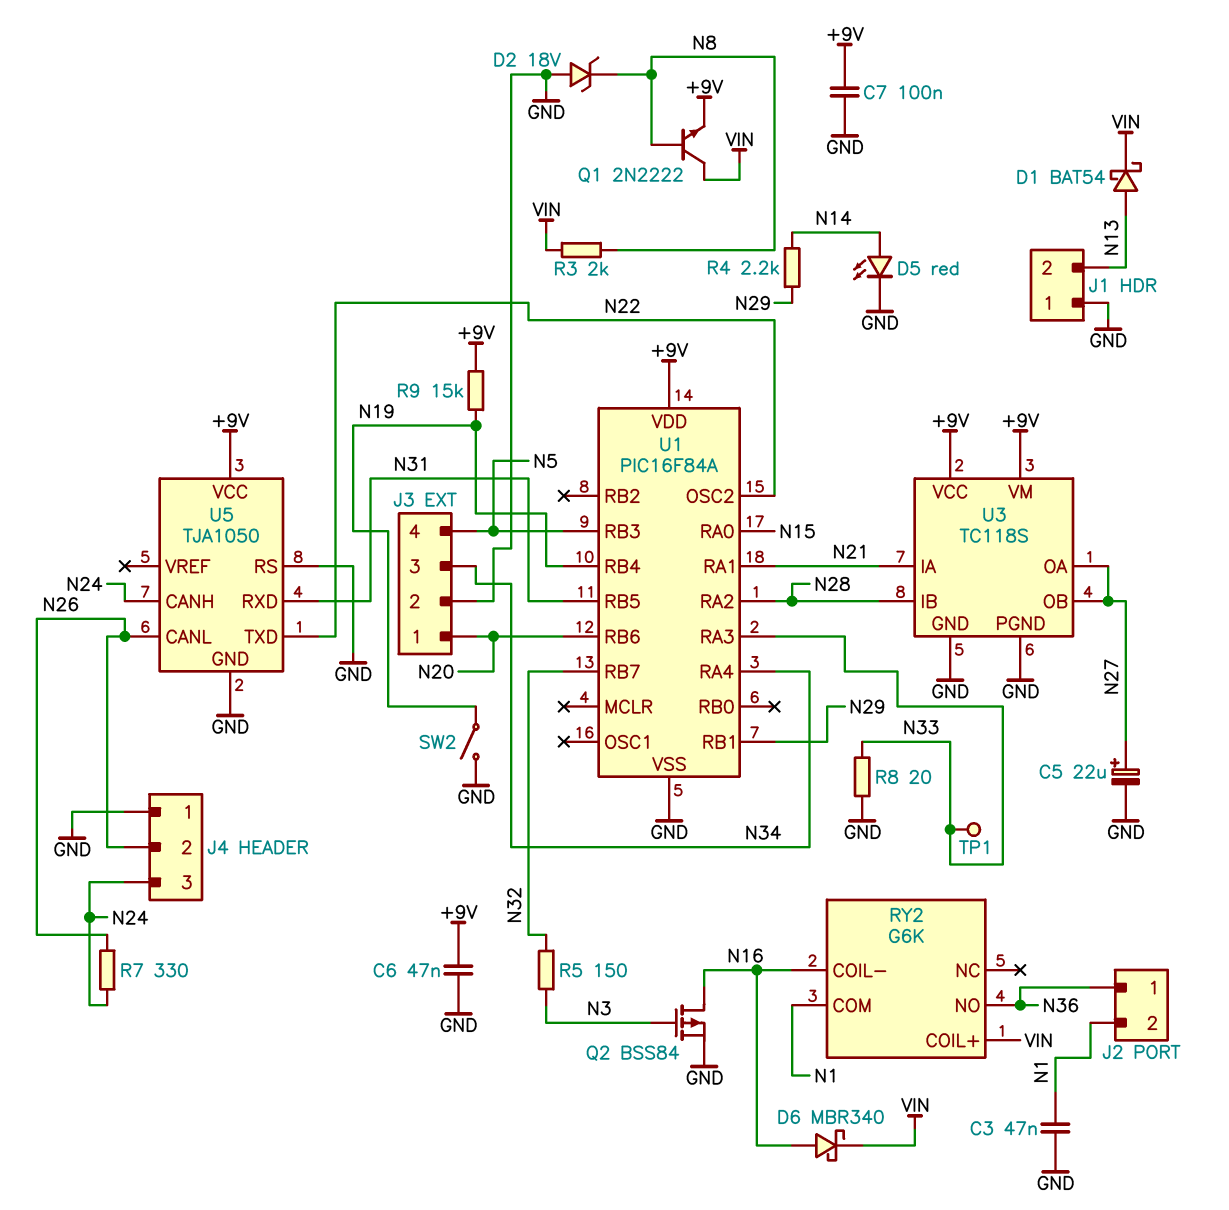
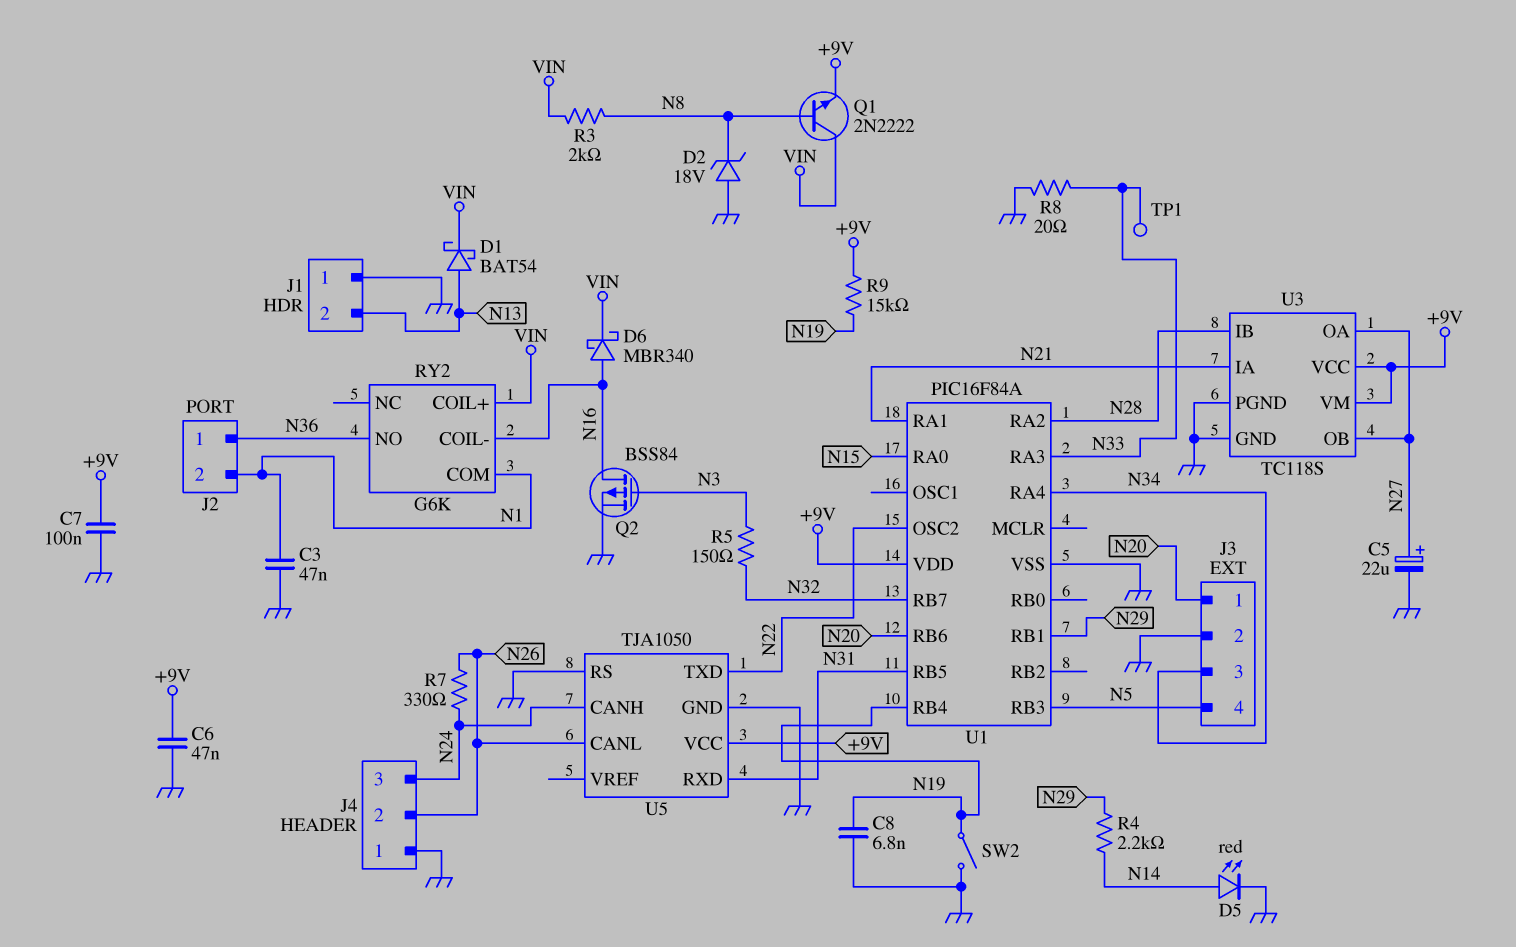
C8: none -> 6.8nF (GND, N19)

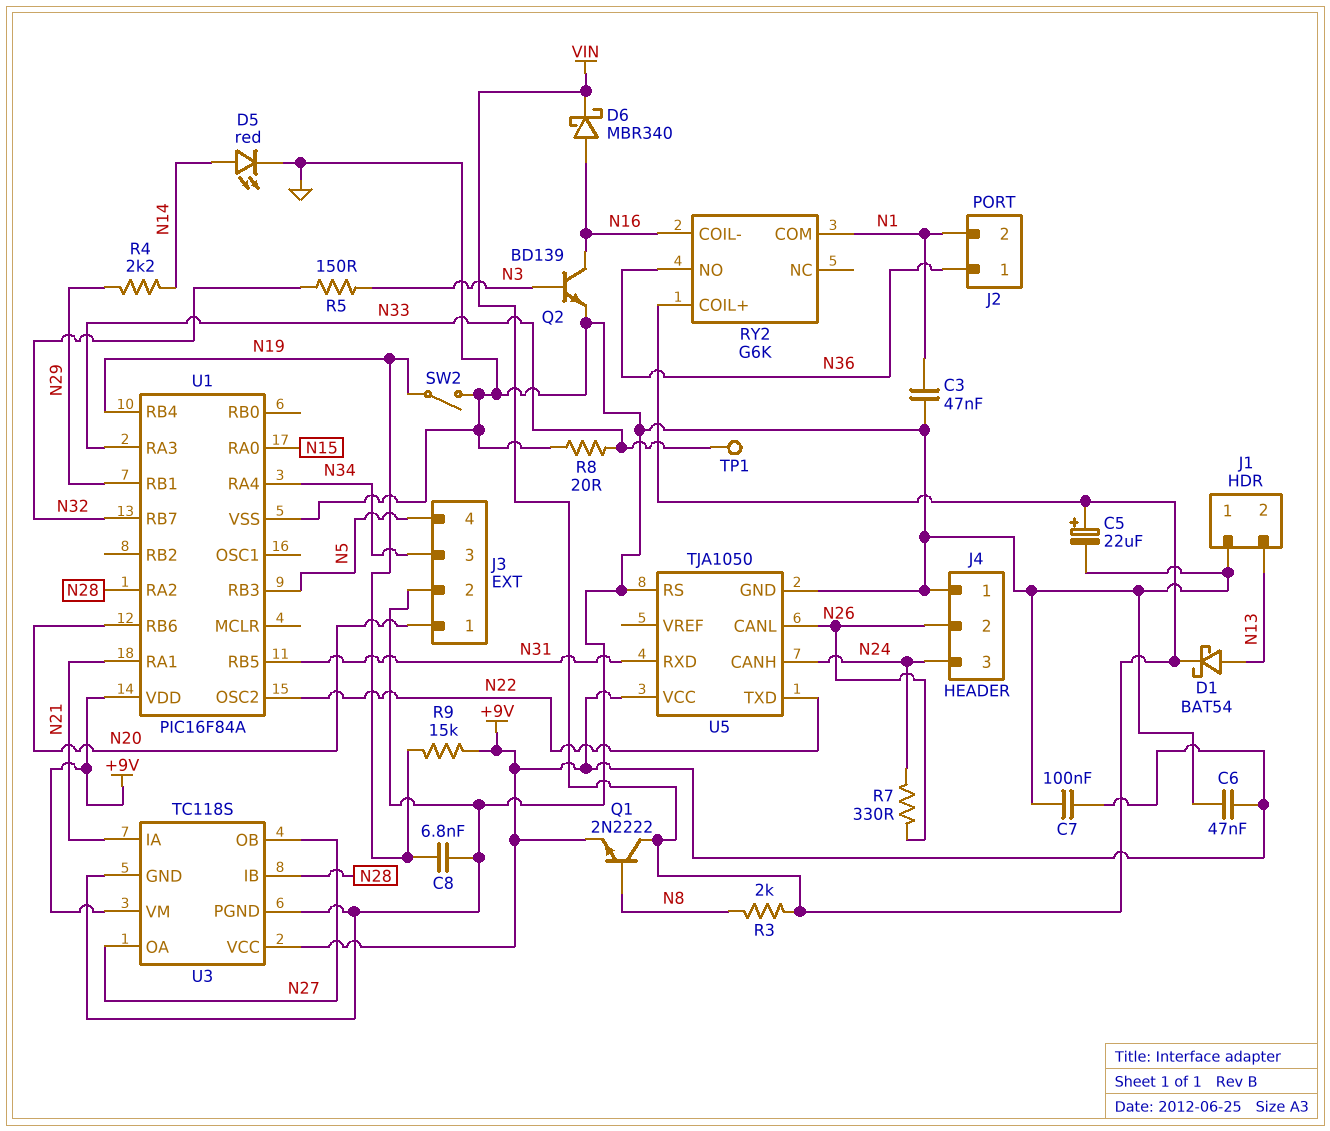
C5: 22uF (plus N27, minus GND) -> 22uF (plus VIN, minus GND)
D2: zener 18V (A GND, K N8) -> none
Q2: PMOS BSS84 (G N3, D N16, S GND) -> NPN BD139 (B N3, C N16, E GND)

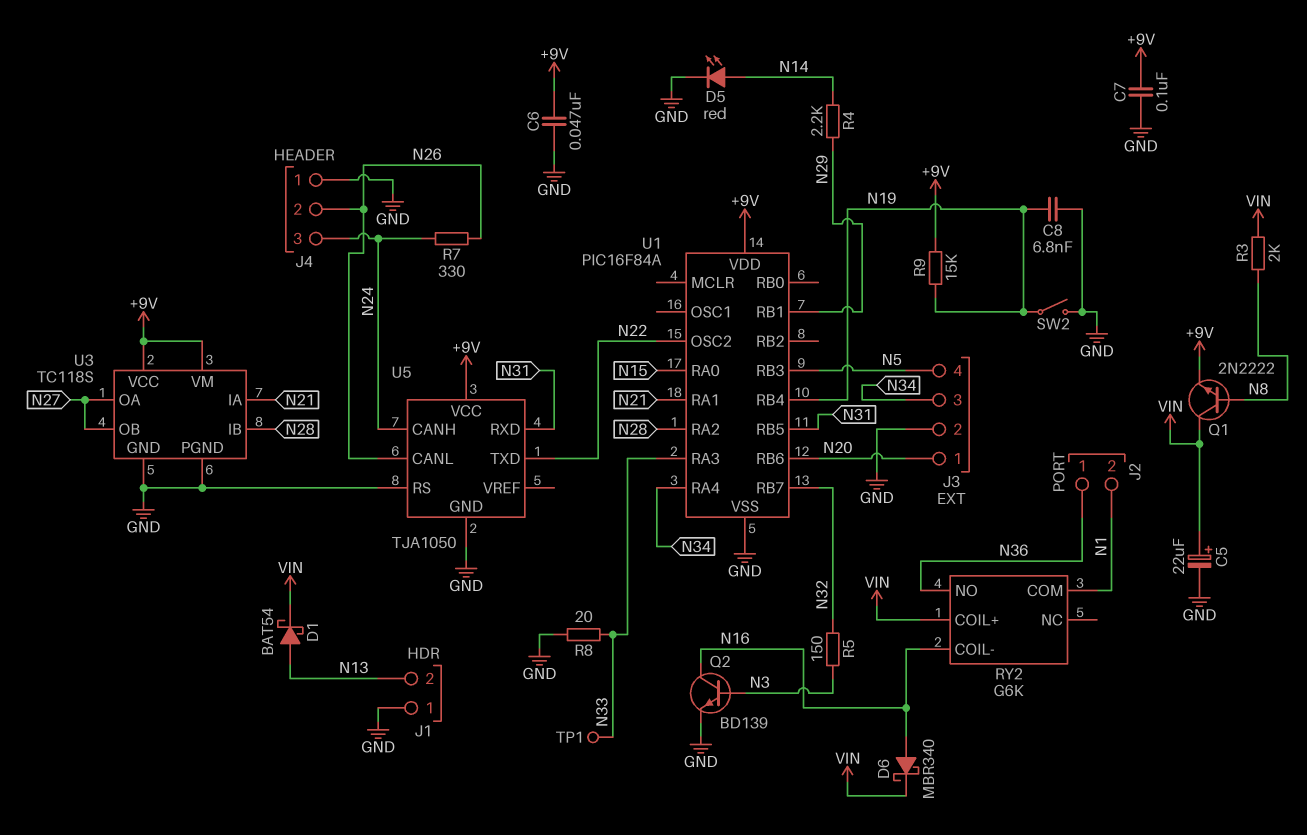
C3: 47nF (GND, N1) -> none

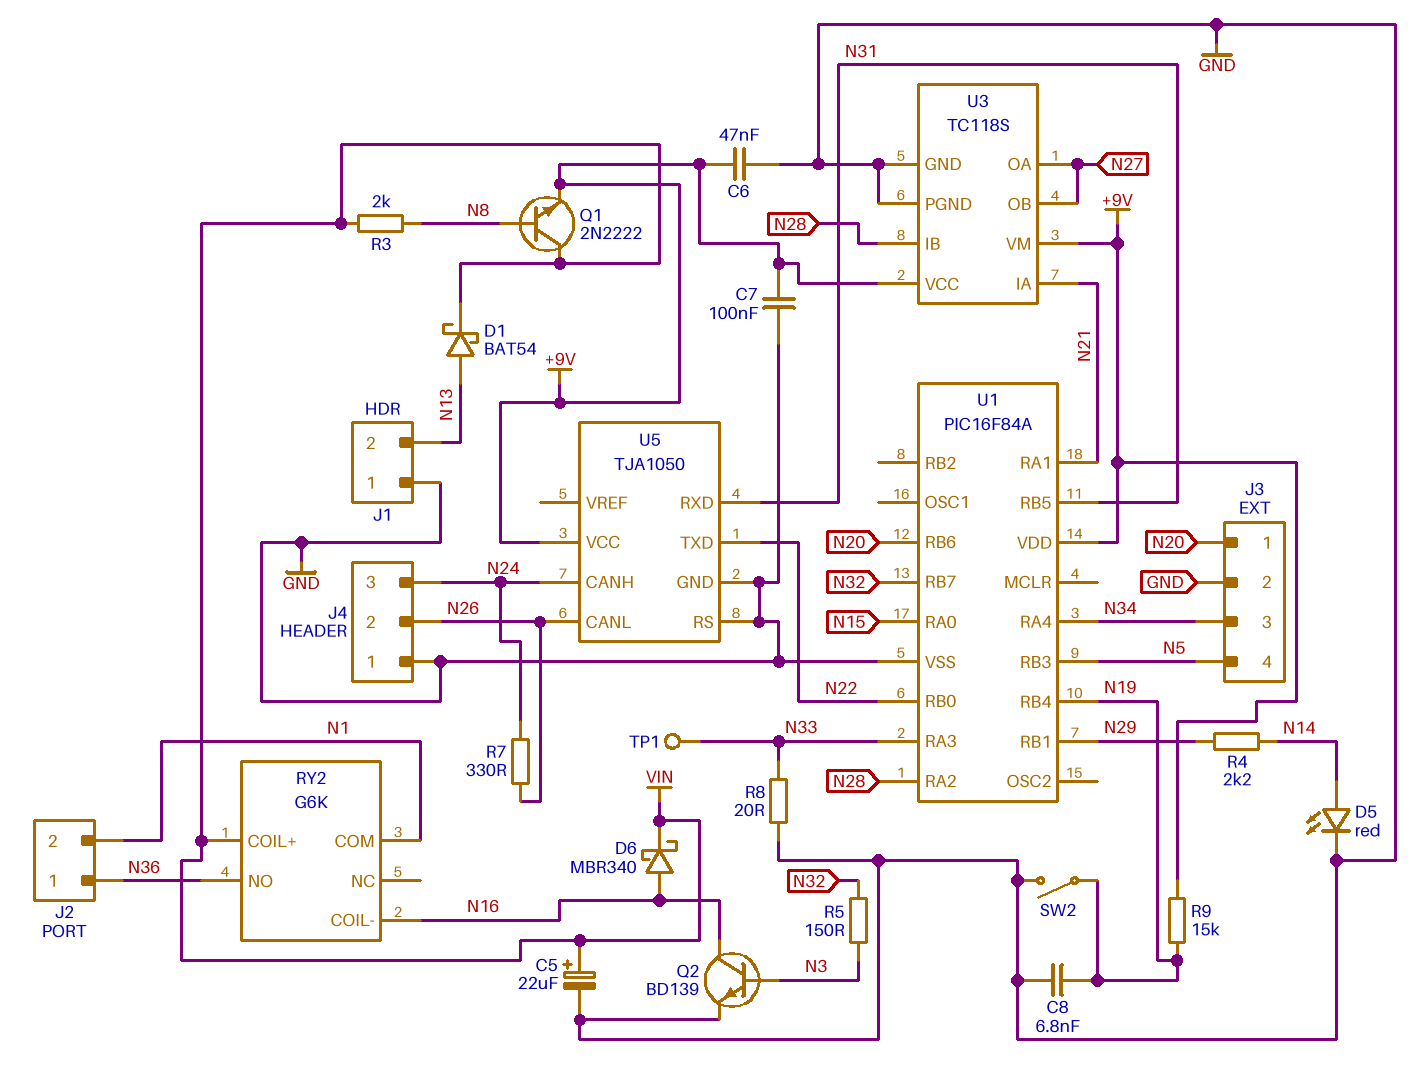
U1 pin OSC2: N22 -> none
U1 pin RB0: none -> N22

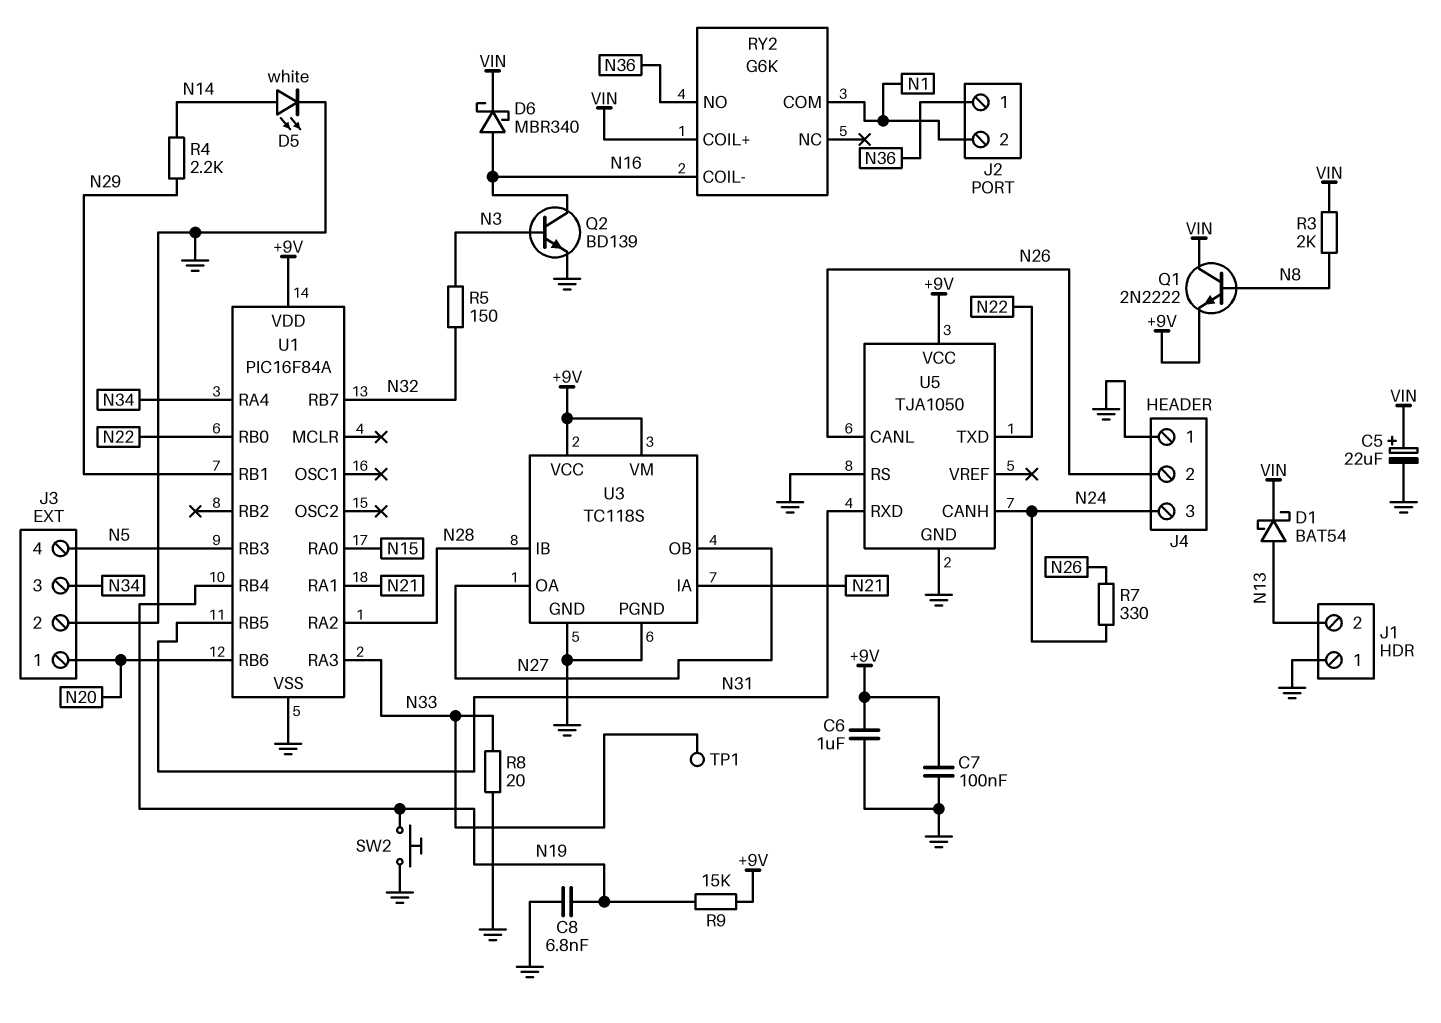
C6: 47nF (+9V, GND) -> 1uF (+9V, GND)
D5: LED red (A N14, K GND) -> LED white (A N14, K GND)
SW2: switch (GND, N19) -> button (GND, N19)

